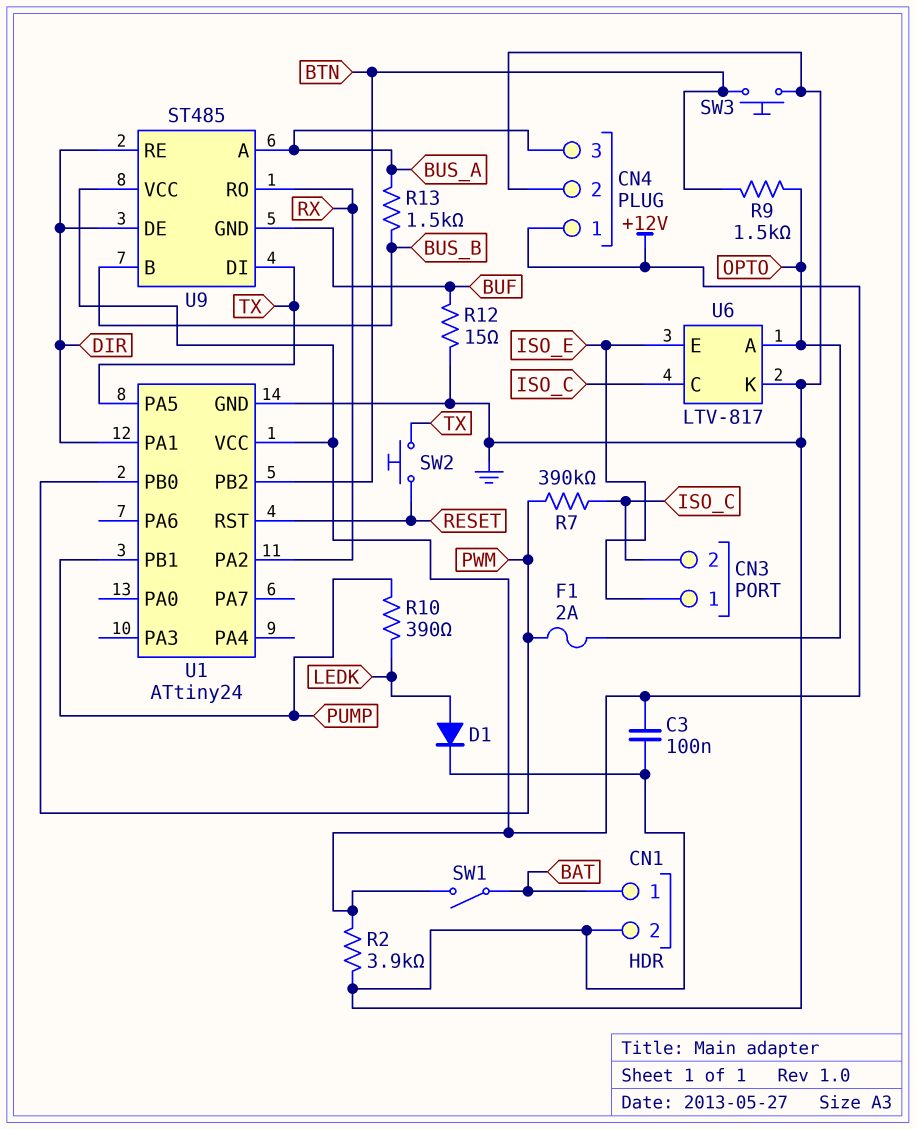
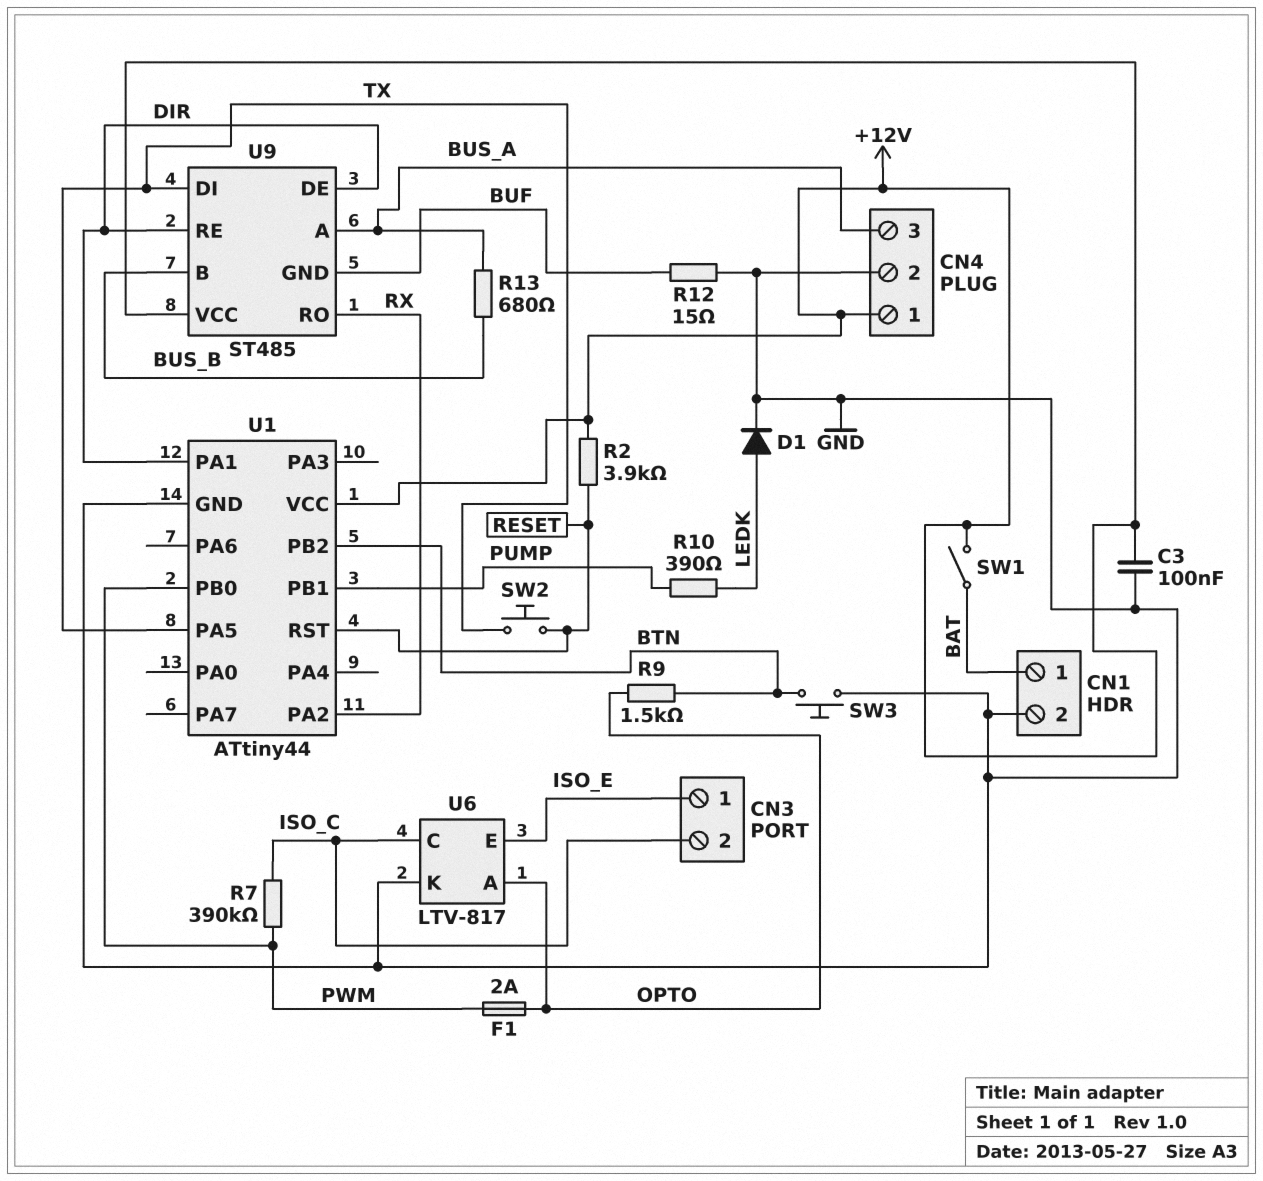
R2: 3.9k (+12V, GND) -> 3.9k (+12V, RESET)
R13: 1.5k (BUS_A, BUS_B) -> 680 (BUS_A, BUS_B)
U1: ATtiny24 -> ATtiny44

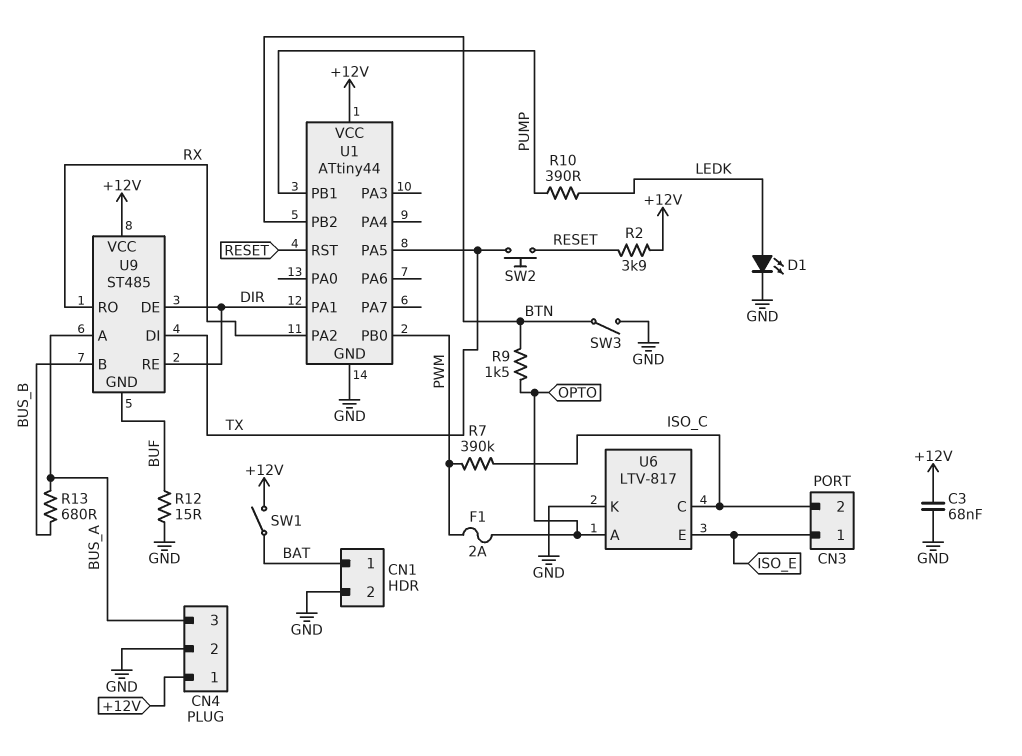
C3: 100nF (+12V, GND) -> 68nF (+12V, GND)
D1: diode (A LEDK, K GND) -> LED (A LEDK, K GND)
SW3: button (BTN, GND) -> switch (BTN, GND)

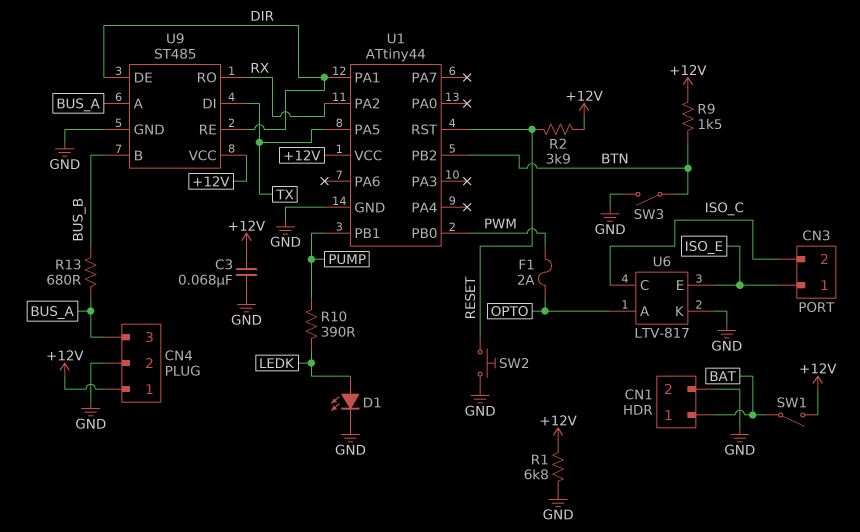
R1: none -> 6.8k (+12V, GND)
R7: 390k (ISO_C, PWM) -> none
R9: 1.5k (BTN, OPTO) -> 1.5k (+12V, BTN)
R12: 15 (BUF, GND) -> none
SW2: button (RESET, TX) -> button (GND, RESET)
U9 pin GND: BUF -> GND

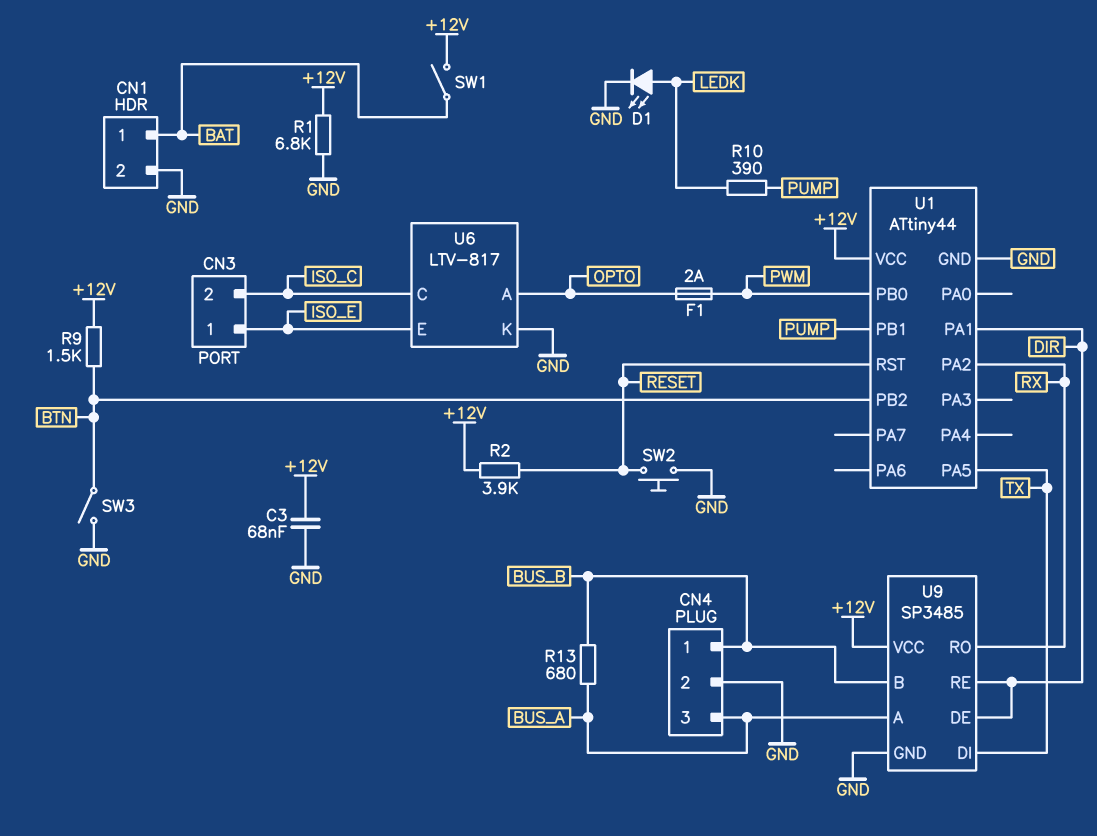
CN4 pin 1: +12V -> BUS_B
U9: ST485 -> SP3485

